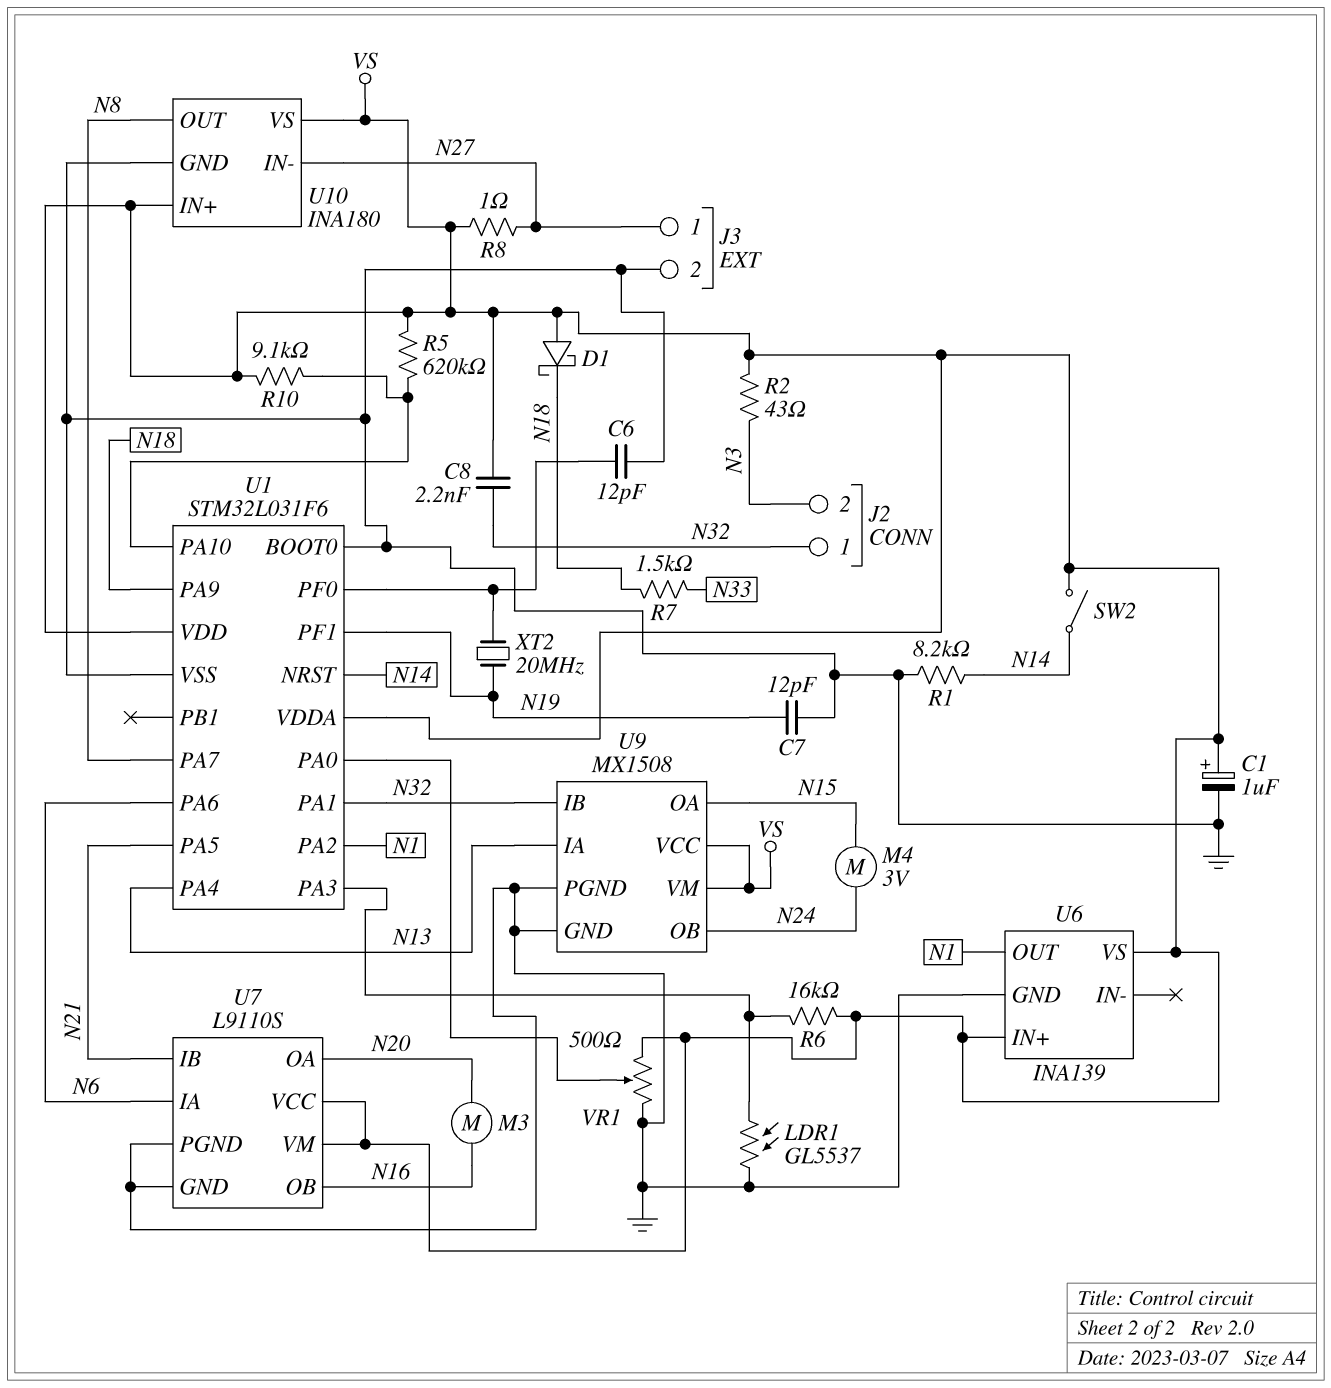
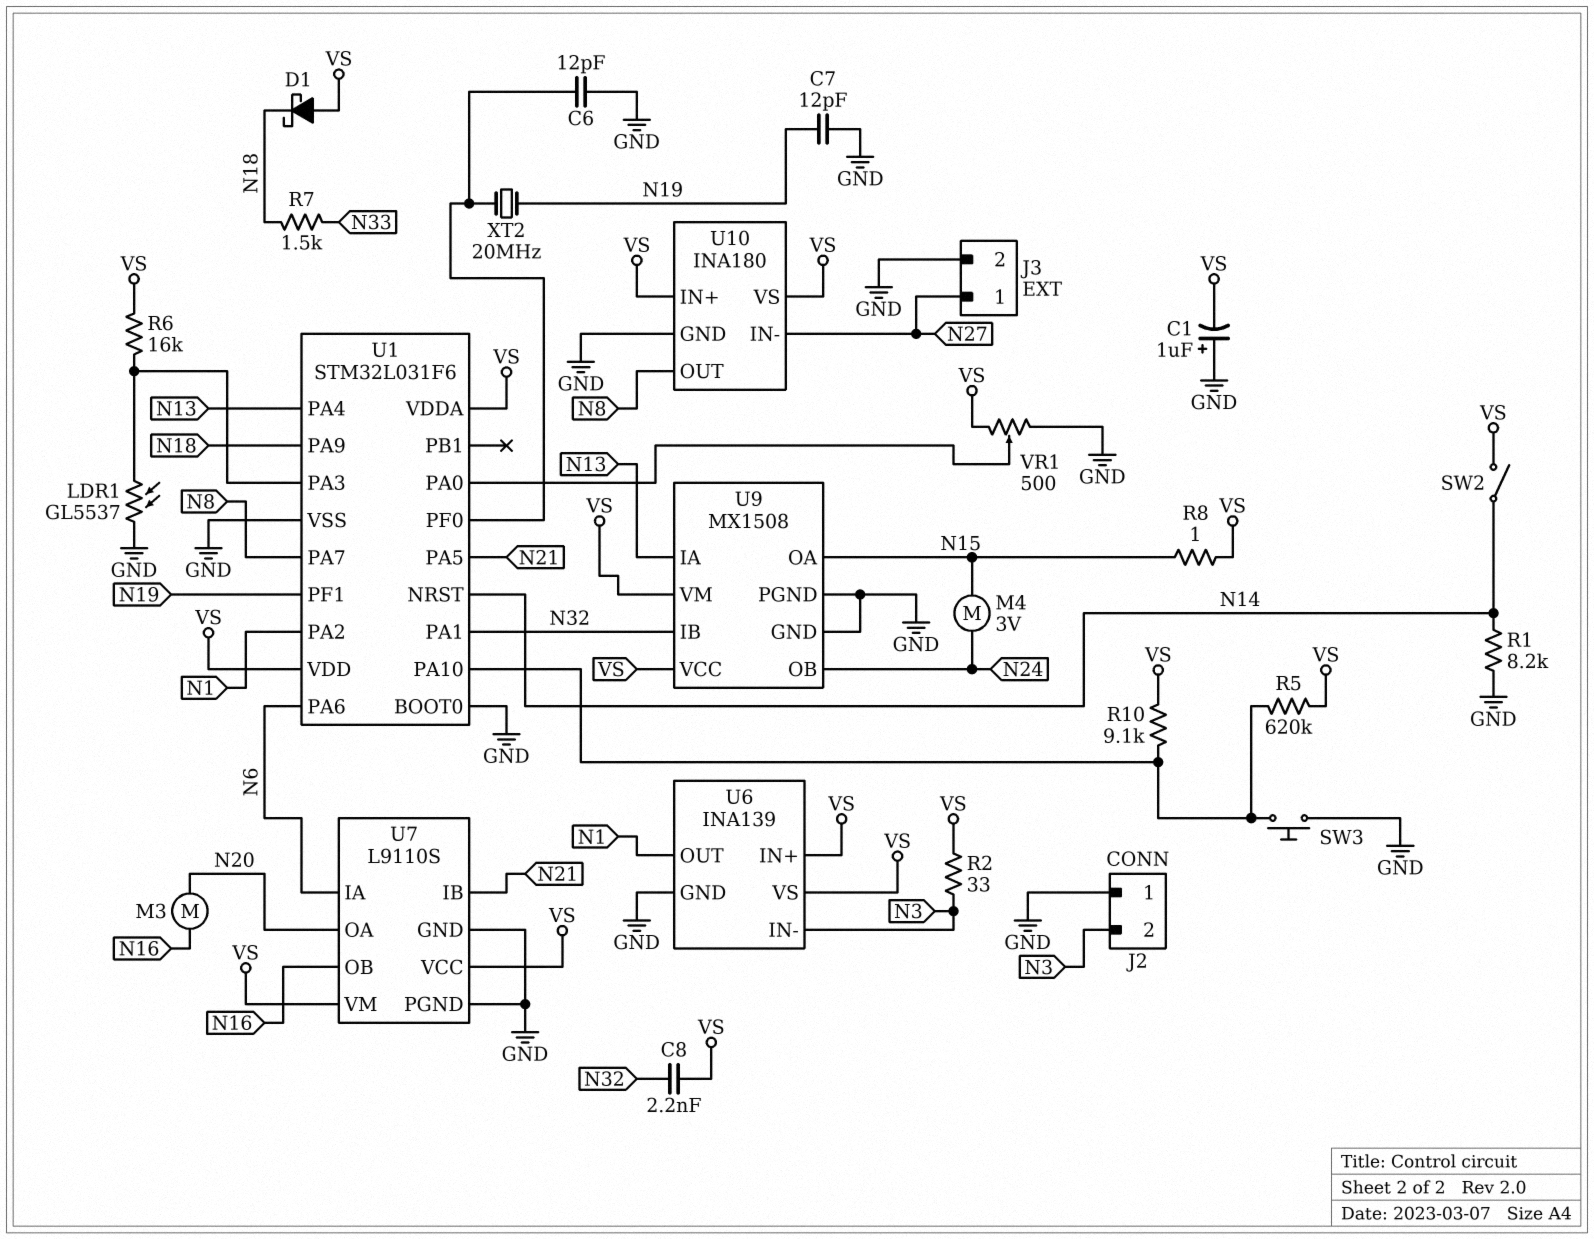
C1: 1uF (plus VS, minus GND) -> 1uF (plus GND, minus VS)
J2 pin 1: N32 -> GND
R2: 43 (N3, VS) -> 33 (N3, VS)
R8: 1 (N27, VS) -> 1 (N15, VS)
SW3: none -> button (GND, U1/PA10)
U6 pin IN-: none -> N3

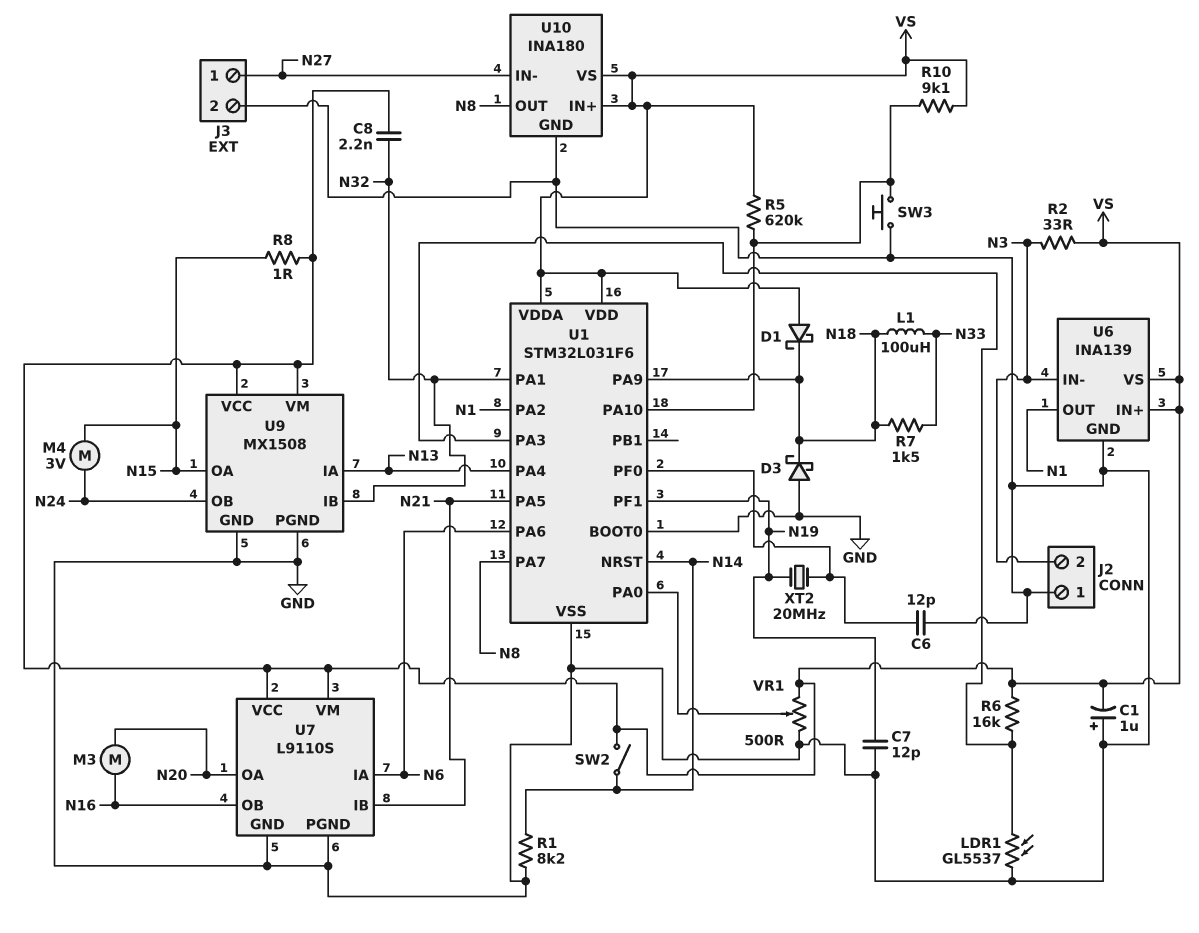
D3: none -> schottky (A GND, K N18)
L1: none -> 100uH (N18, N33)

